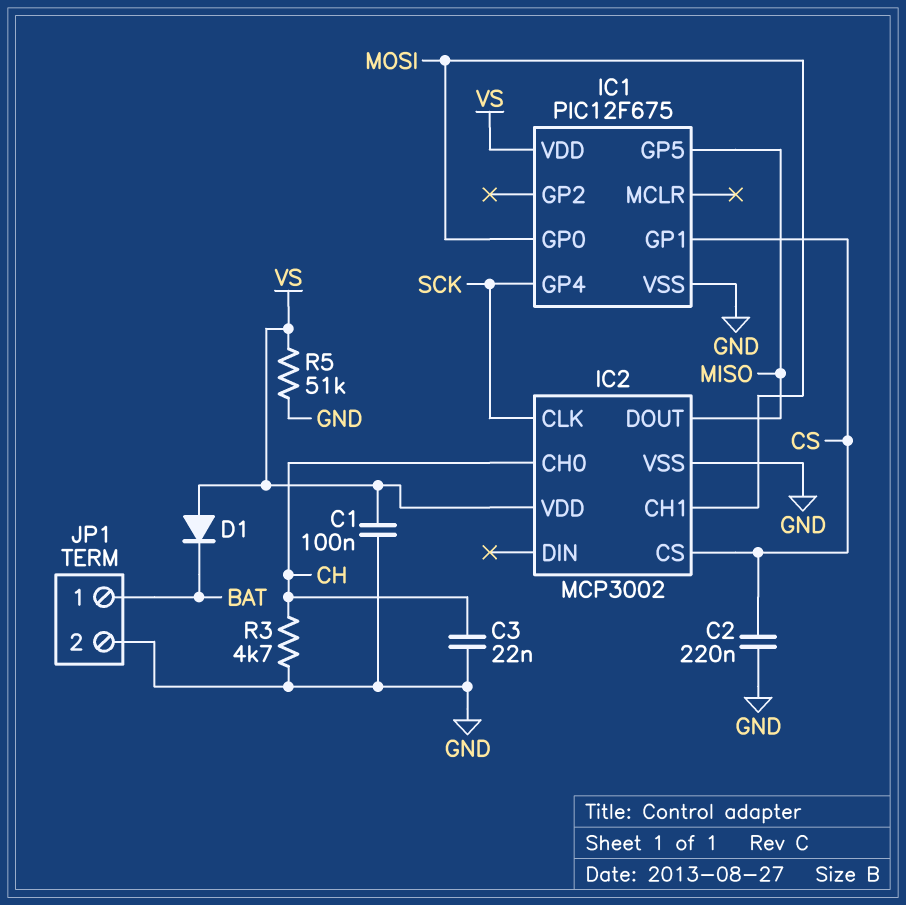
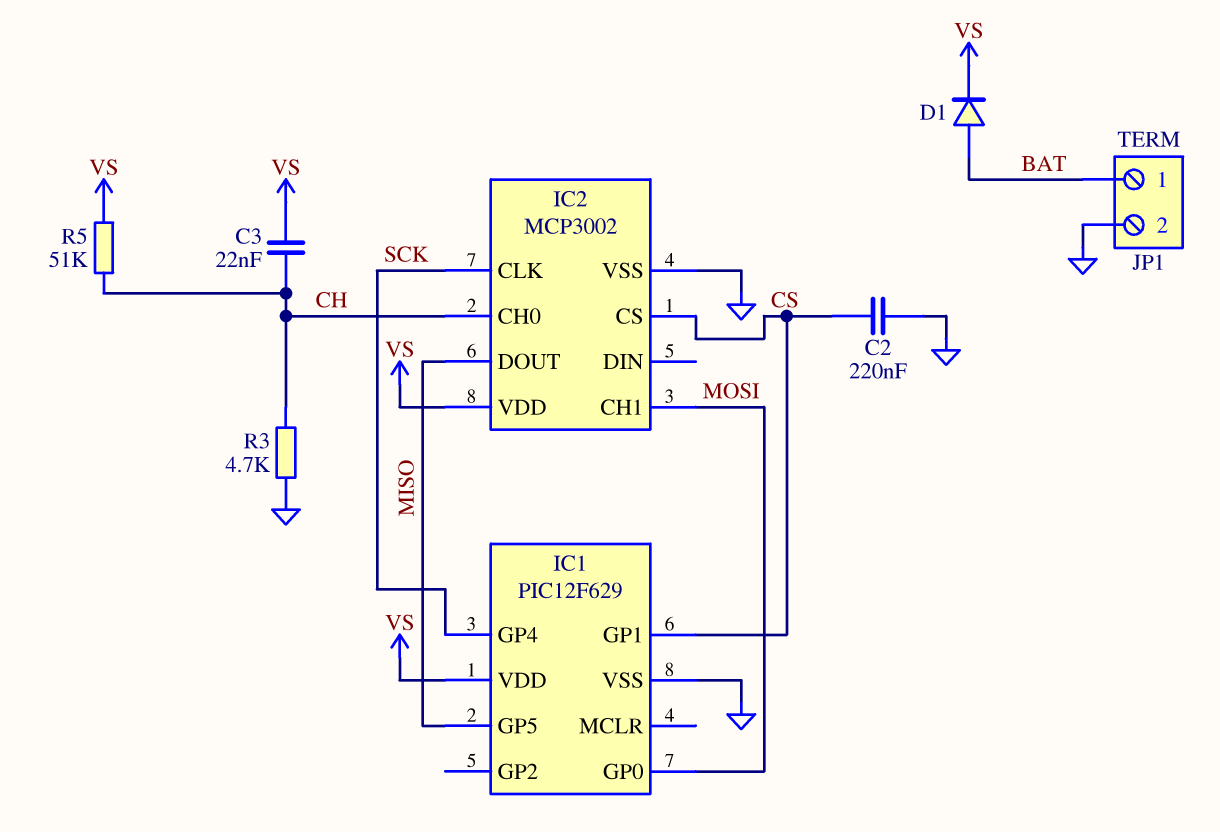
C1: 100nF (GND, VS) -> none
C3: 22nF (CH, GND) -> 22nF (CH, VS)
D1: diode (A VS, K BAT) -> diode (A BAT, K VS)
IC1: PIC12F675 -> PIC12F629
R5: 51k (GND, VS) -> 51k (CH, VS)

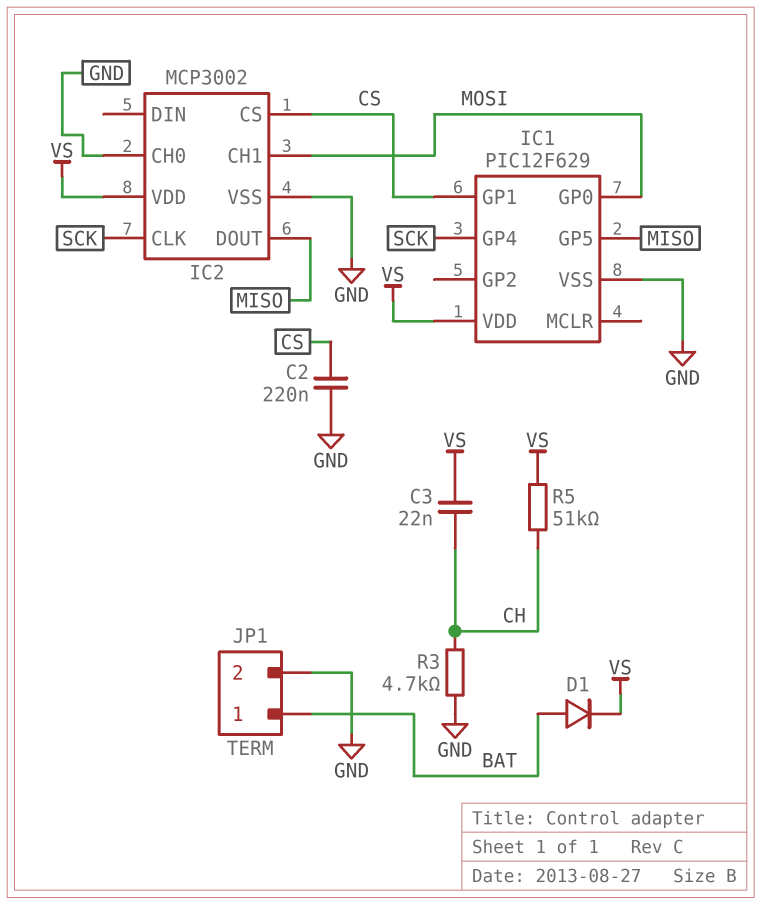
IC2 pin CH0: CH -> GND

